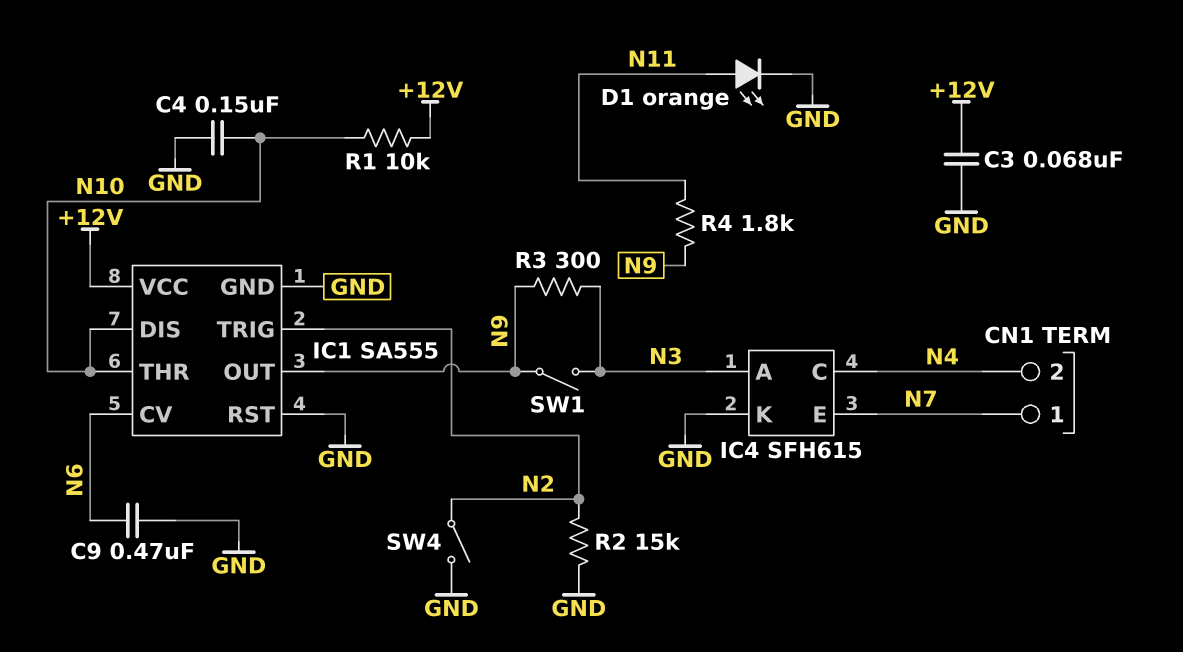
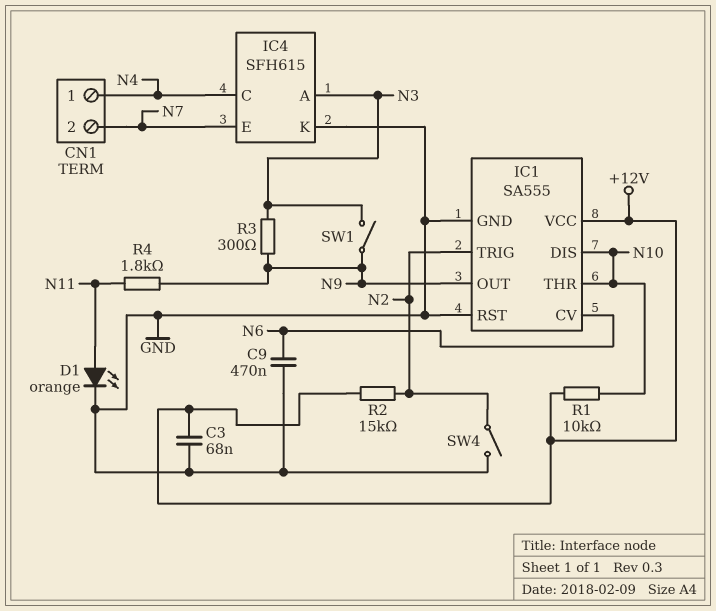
C4: 150nF (GND, N10) -> none
CN1 pin 1: N7 -> N4
CN1 pin 2: N4 -> N7
R2: 15k (GND, N2) -> 15k (+12V, N2)

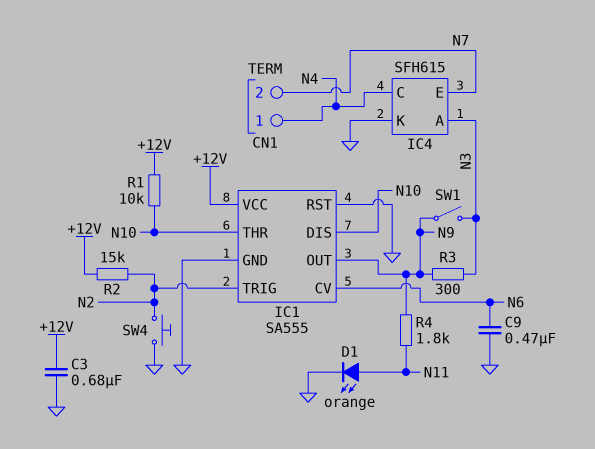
C3: 68nF (+12V, GND) -> 680nF (+12V, GND)
SW4: switch (GND, N2) -> button (GND, N2)

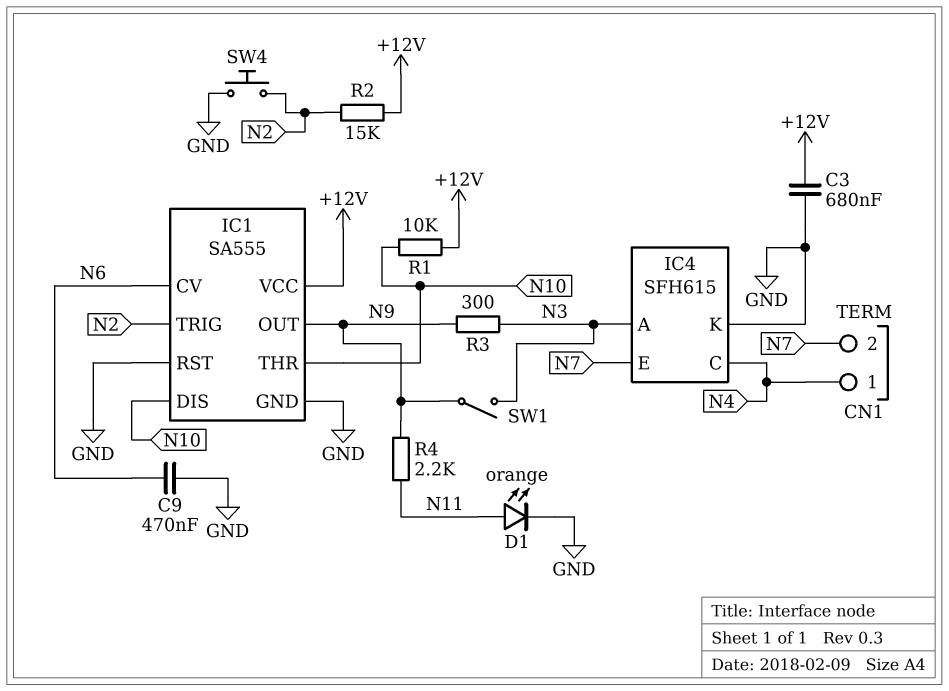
R4: 1.8k (N9, N11) -> 2.2k (N9, N11)

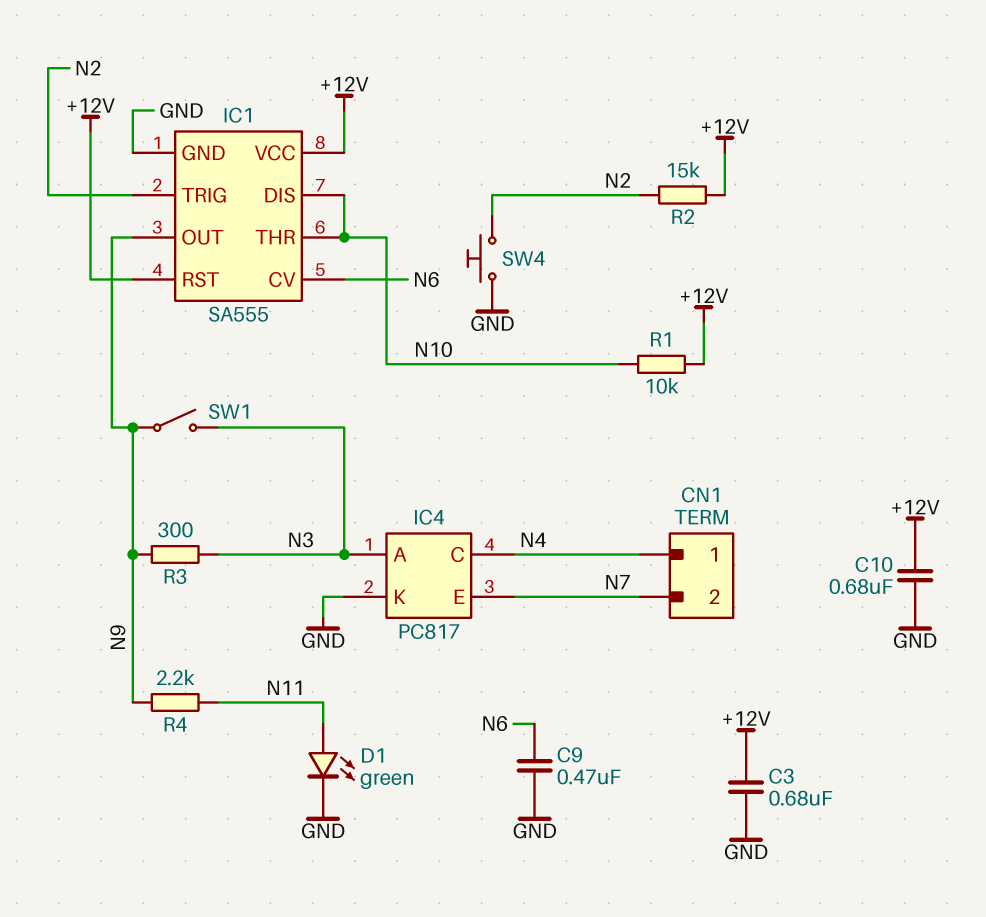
C10: none -> 680nF (+12V, GND)
D1: LED orange (A N11, K GND) -> LED green (A N11, K GND)
IC1 pin RST: GND -> +12V
IC4: SFH615 -> PC817

